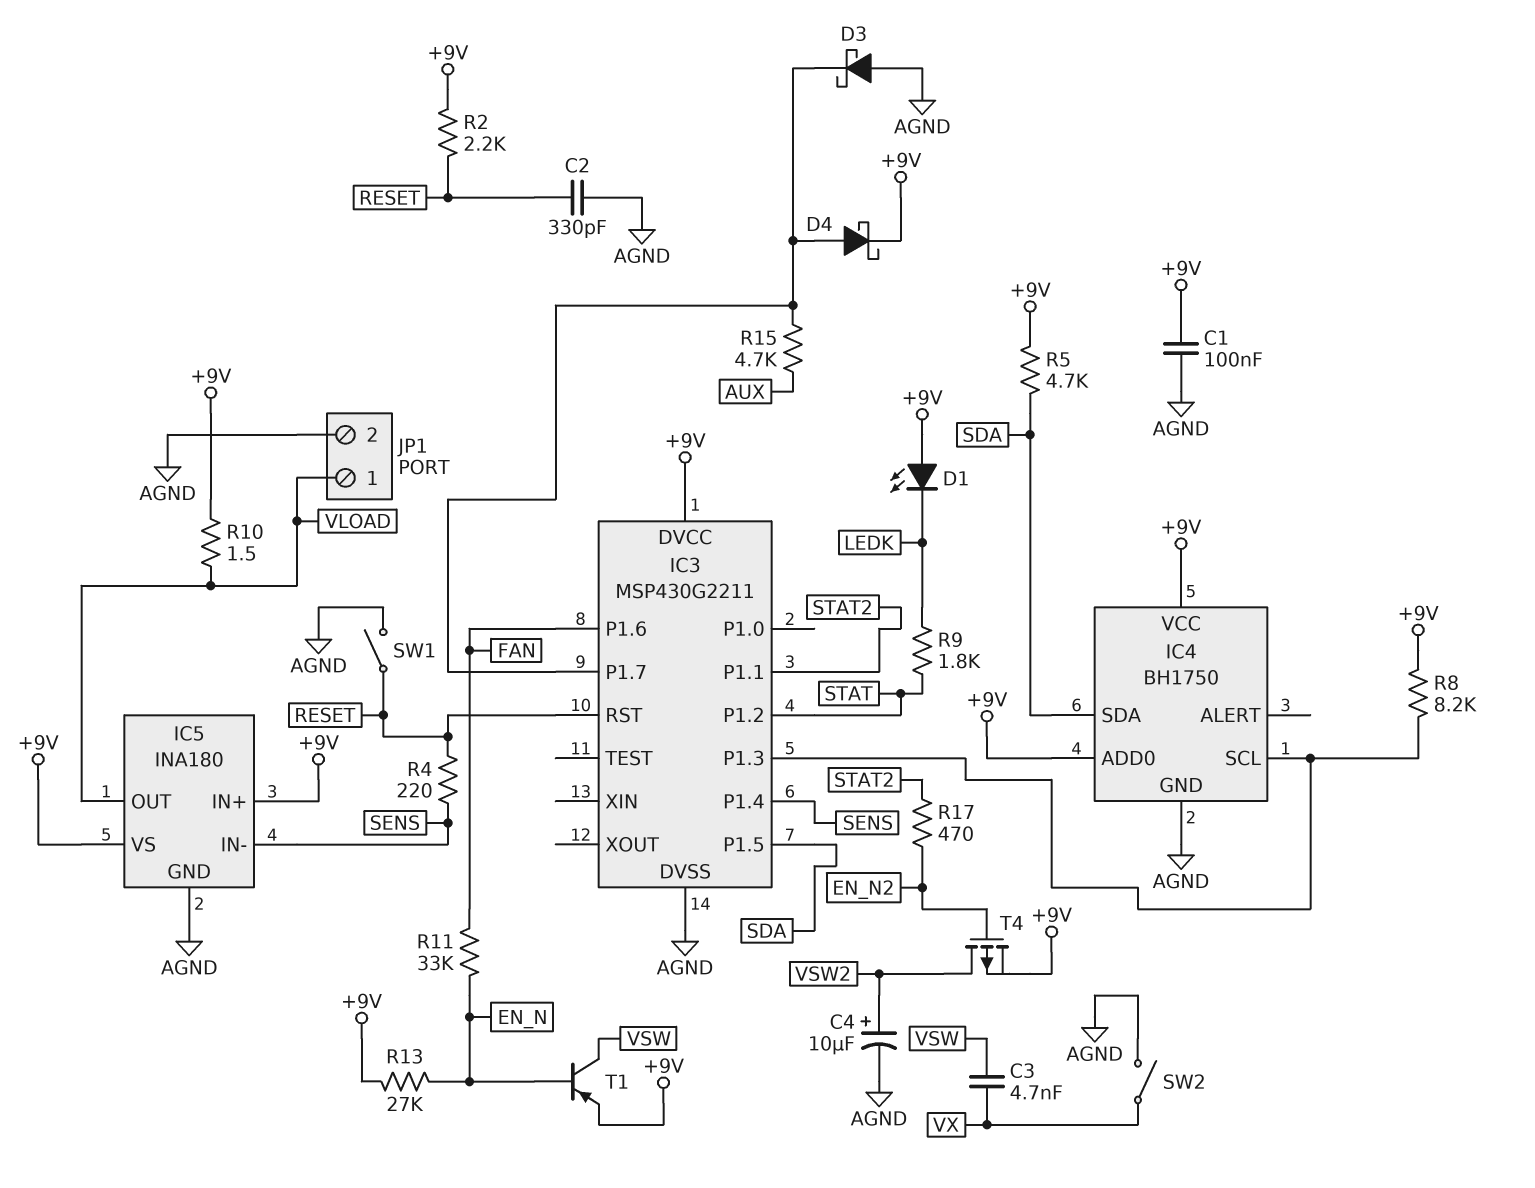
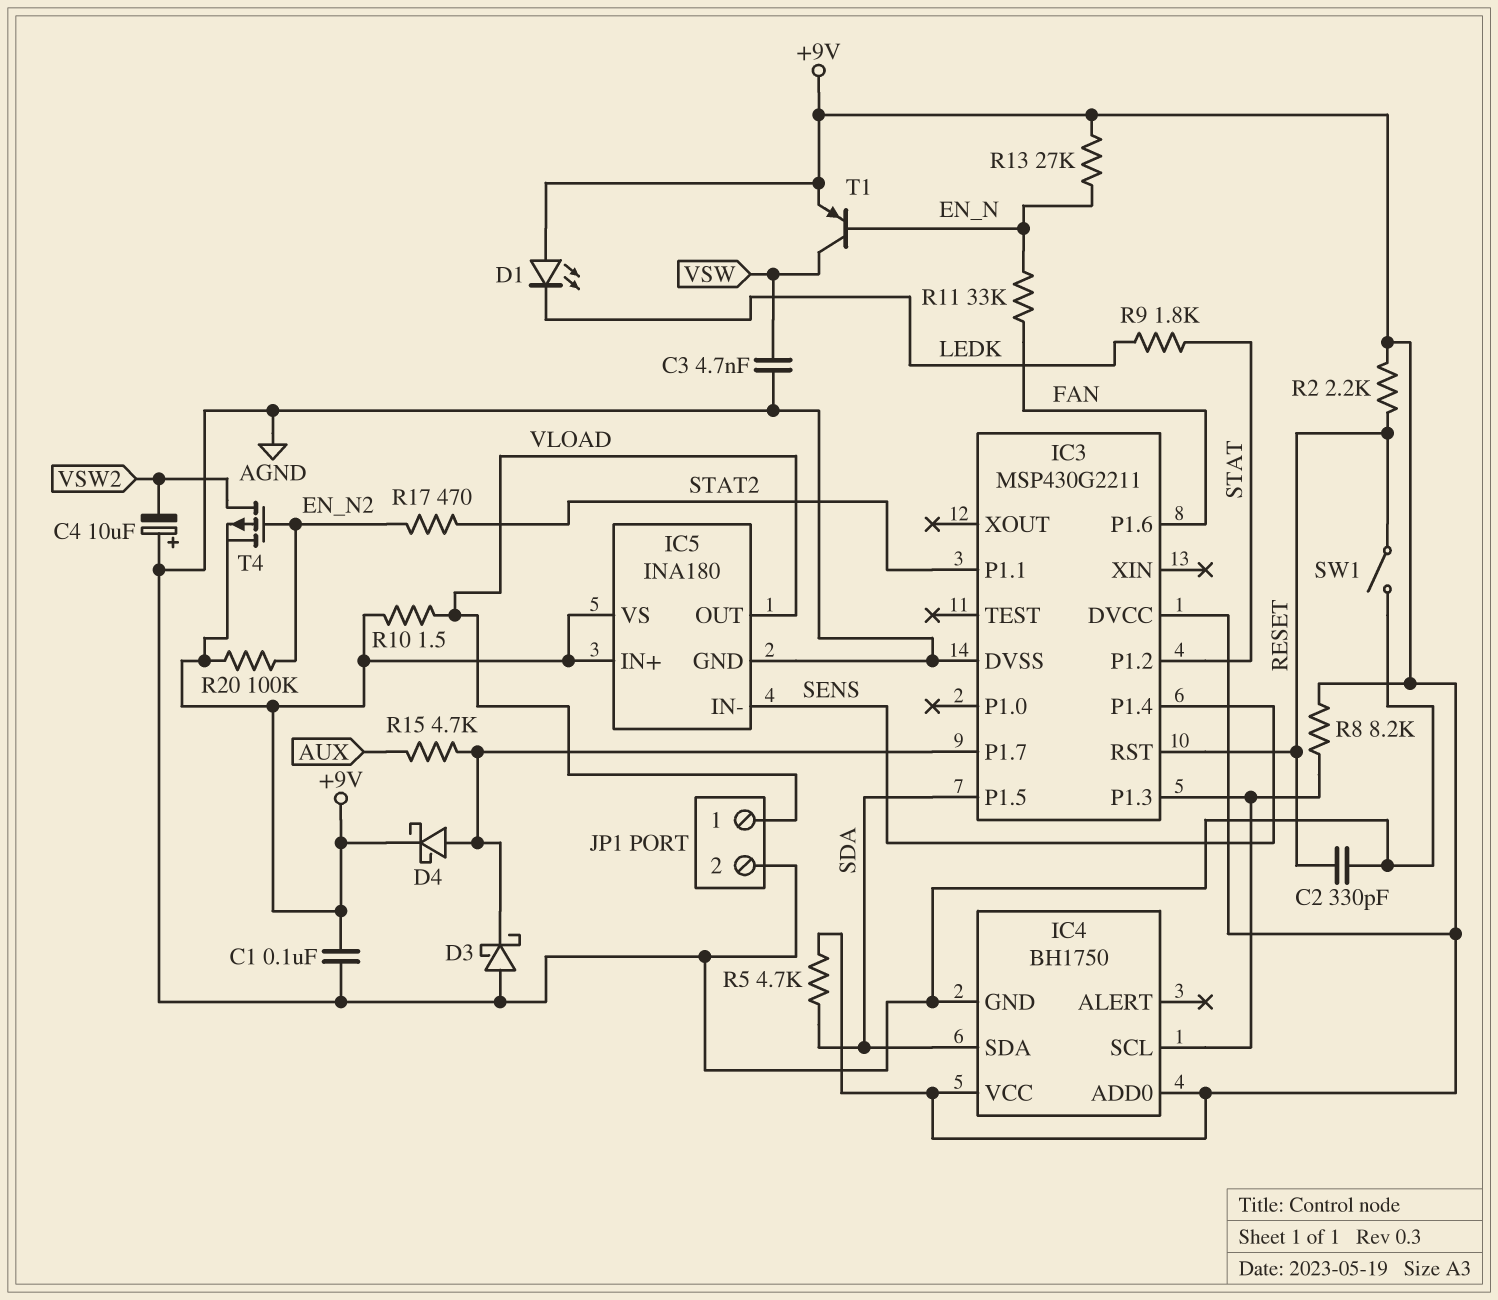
C3: 4.7nF (VSW, VX) -> 4.7nF (AGND, VSW)
C4: 10uF (plus VSW2, minus AGND) -> 10uF (plus AGND, minus VSW2)
R4: 220 (RESET, SENS) -> none
R20: none -> 100k (+9V, EN_N2)
SW2: switch (AGND, VX) -> none

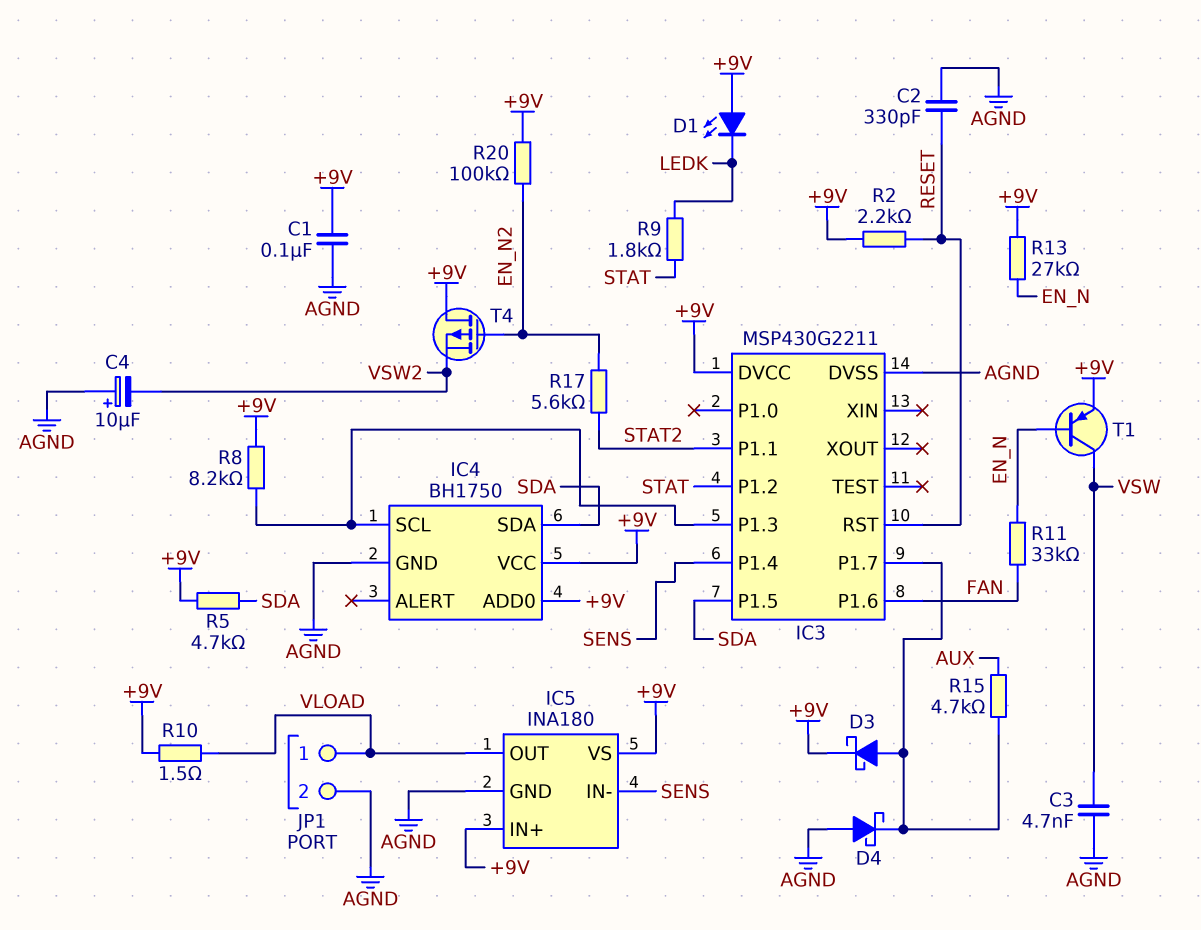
D3: schottky (A AGND, K IC3/P1.7) -> schottky (A IC3/P1.7, K +9V)
D4: schottky (A IC3/P1.7, K +9V) -> schottky (A AGND, K IC3/P1.7)
R17: 470 (EN_N2, STAT2) -> 5.6k (EN_N2, STAT2)
SW1: switch (AGND, RESET) -> none
T4: PMOS (G EN_N2, D VSW2, S +9V) -> PMOS (G EN_N2, D +9V, S VSW2)

